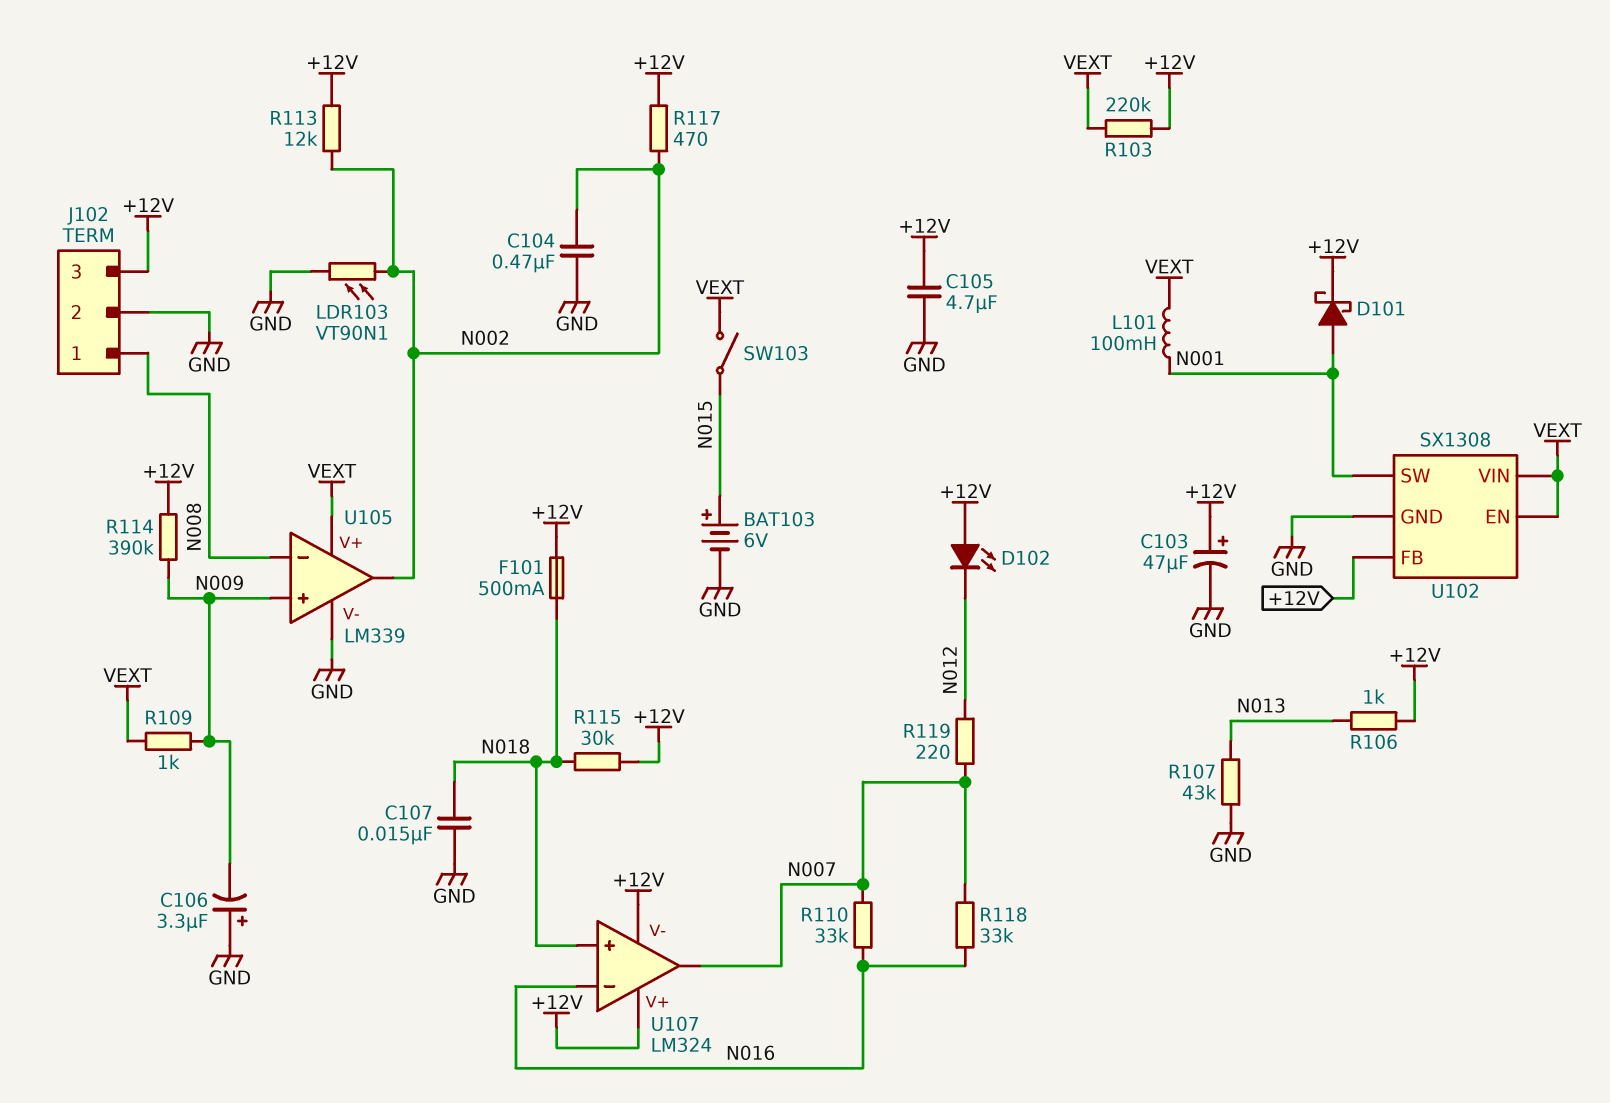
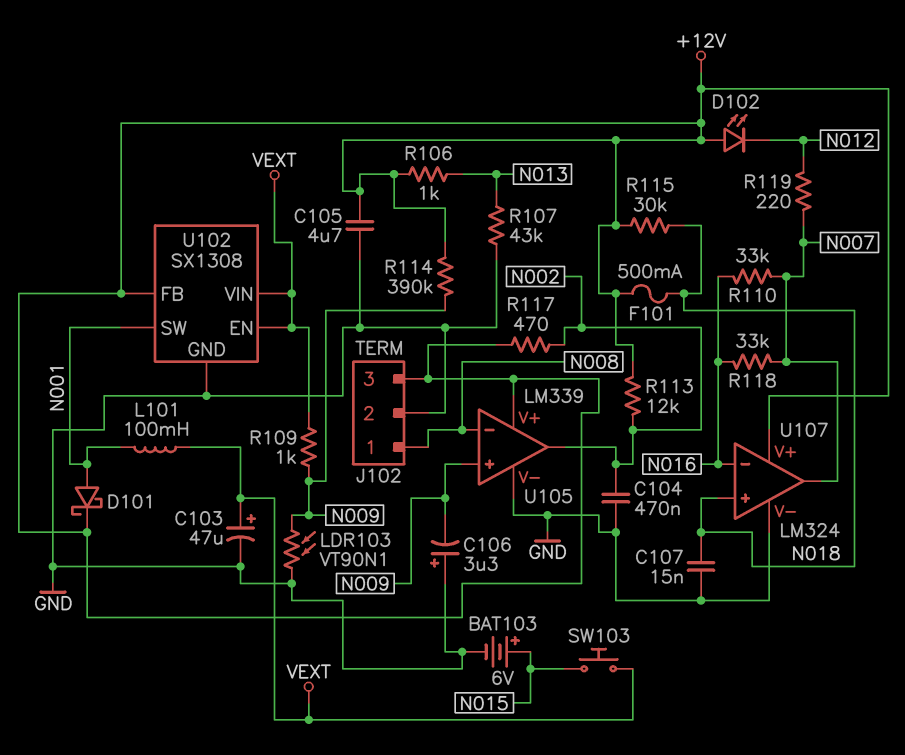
C103: 47uF (plus +12V, minus GND) -> 47uF (plus VEXT, minus GND)
LDR103: VT90N1 (GND, N002) -> VT90N1 (GND, N009)
R103: 220k (+12V, VEXT) -> none
SW103: switch (N015, VEXT) -> button (N015, VEXT)
U105 pin V+: VEXT -> +12V
U107 pin V-: +12V -> GND

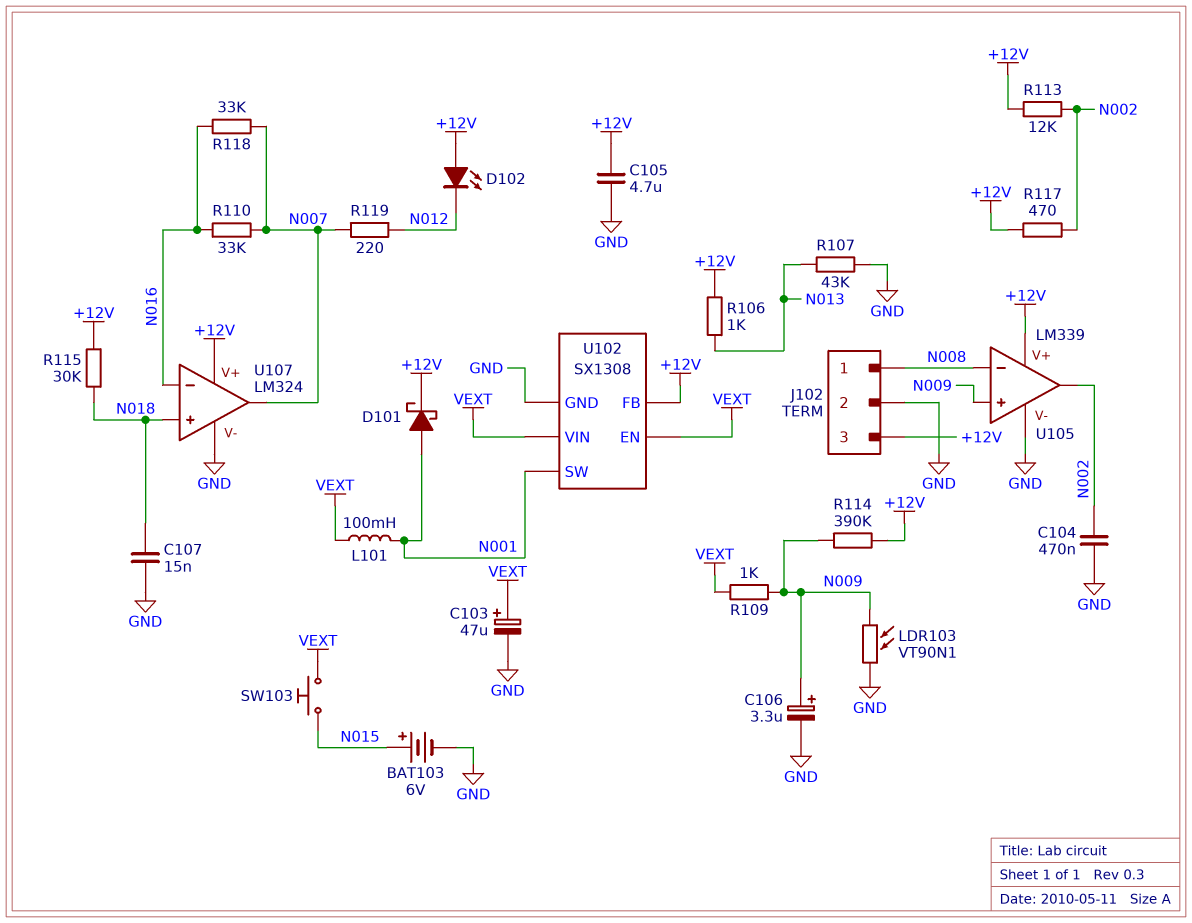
C106: 3.3uF (plus GND, minus N009) -> 3.3uF (plus N009, minus GND)
F101: 500mA (+12V, N018) -> none

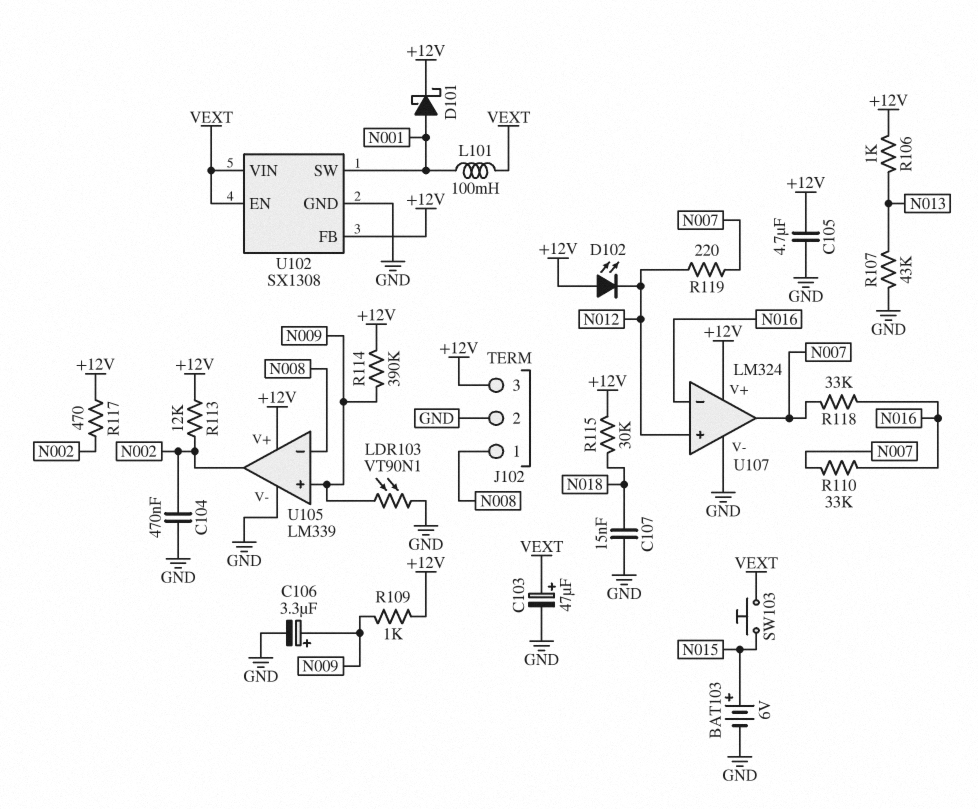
R109: 1k (N009, VEXT) -> 1k (+12V, N009)
U107 pin in+: N018 -> N012

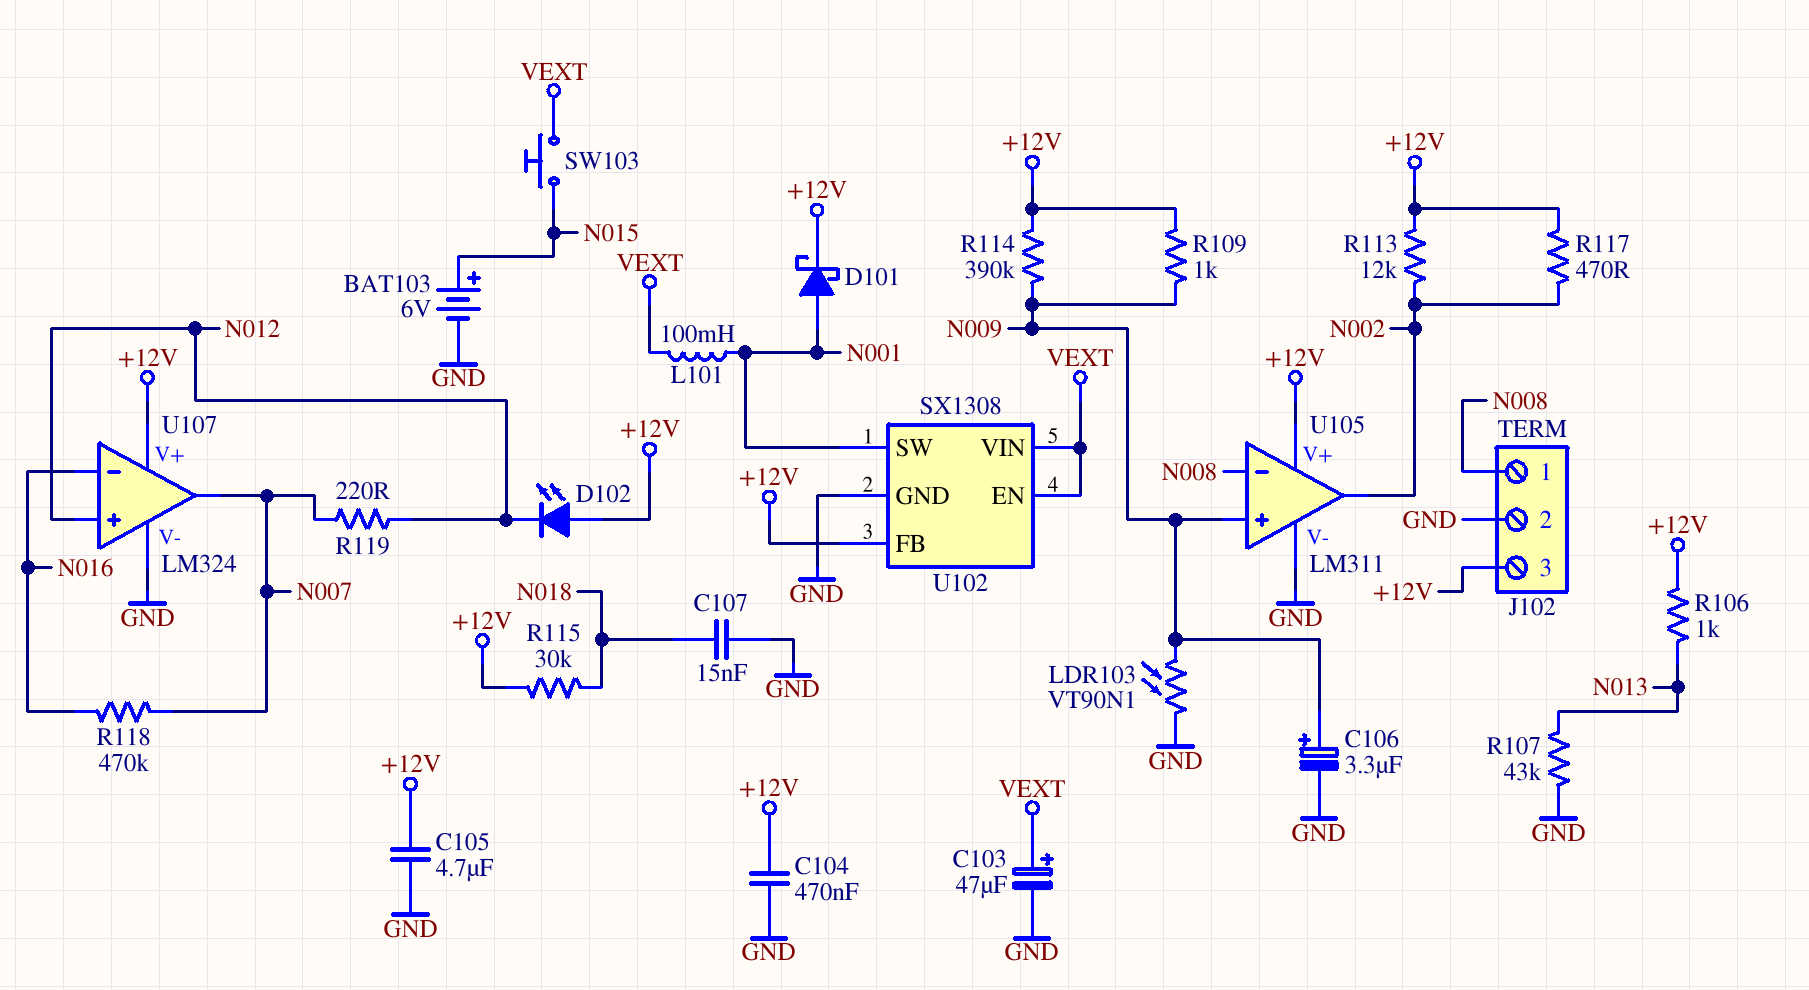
C104: 470nF (GND, N002) -> 470nF (+12V, GND)
R110: 33k (N007, N016) -> none
R118: 33k (N007, N016) -> 470k (N007, N016)
U105: LM339 -> LM311

